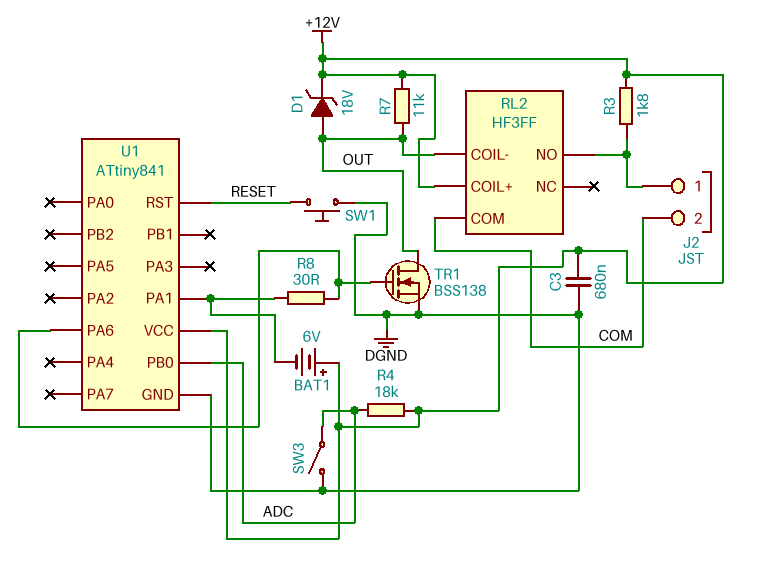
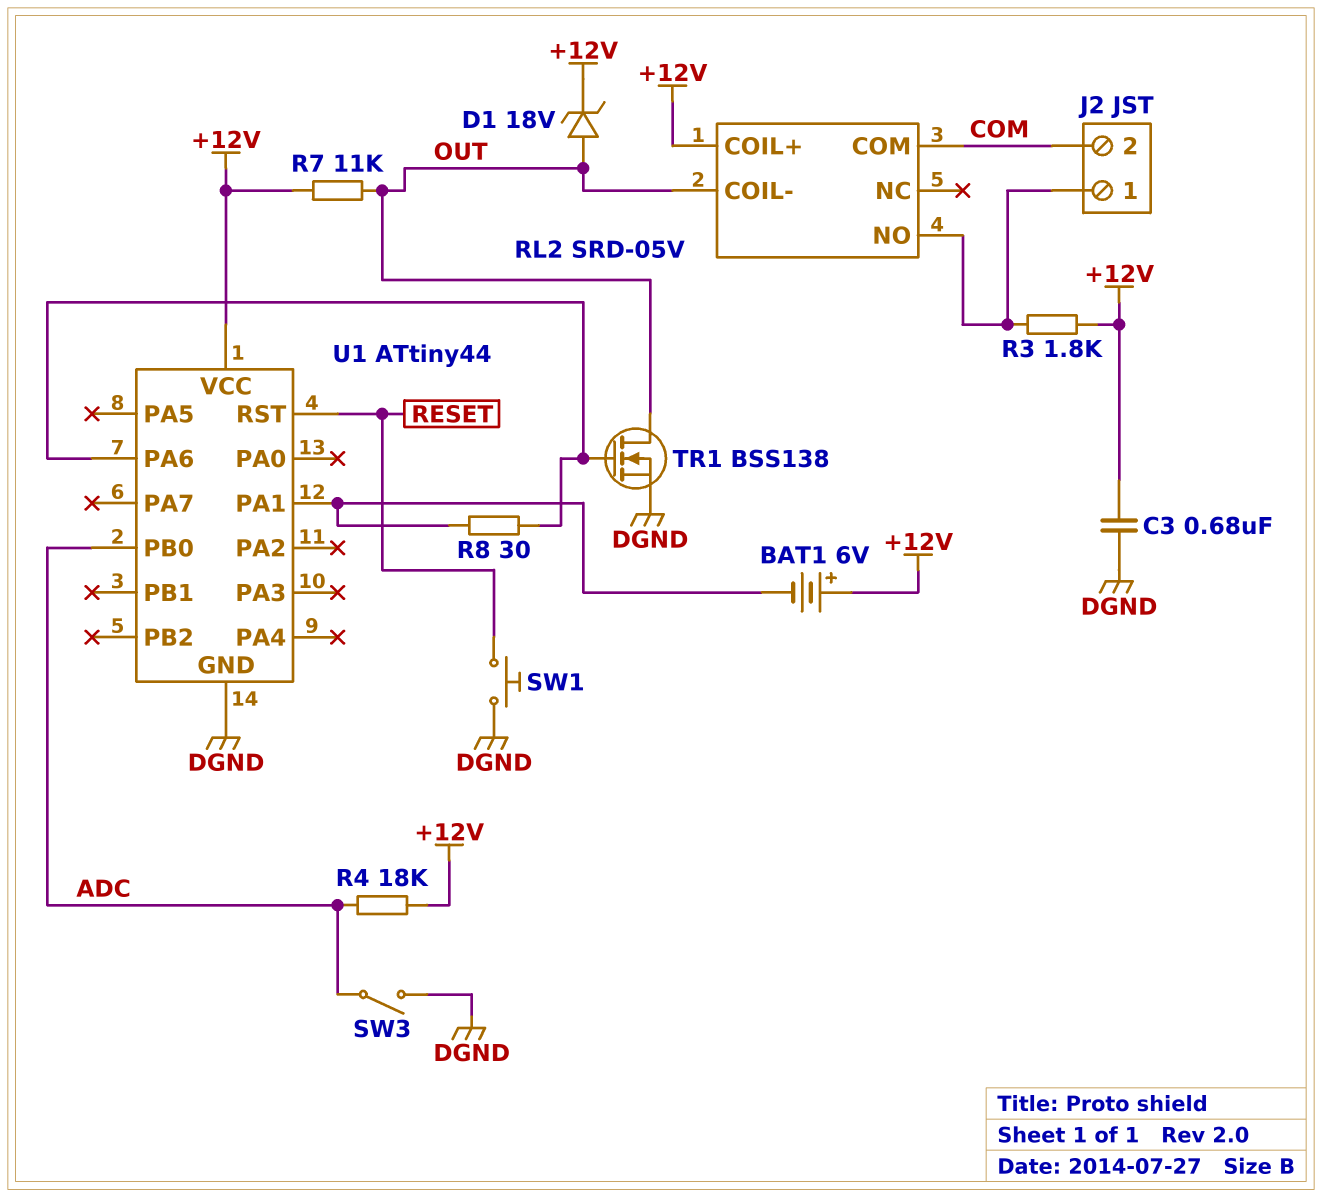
RL2: HF3FF -> SRD-05V
U1: ATtiny841 -> ATtiny44

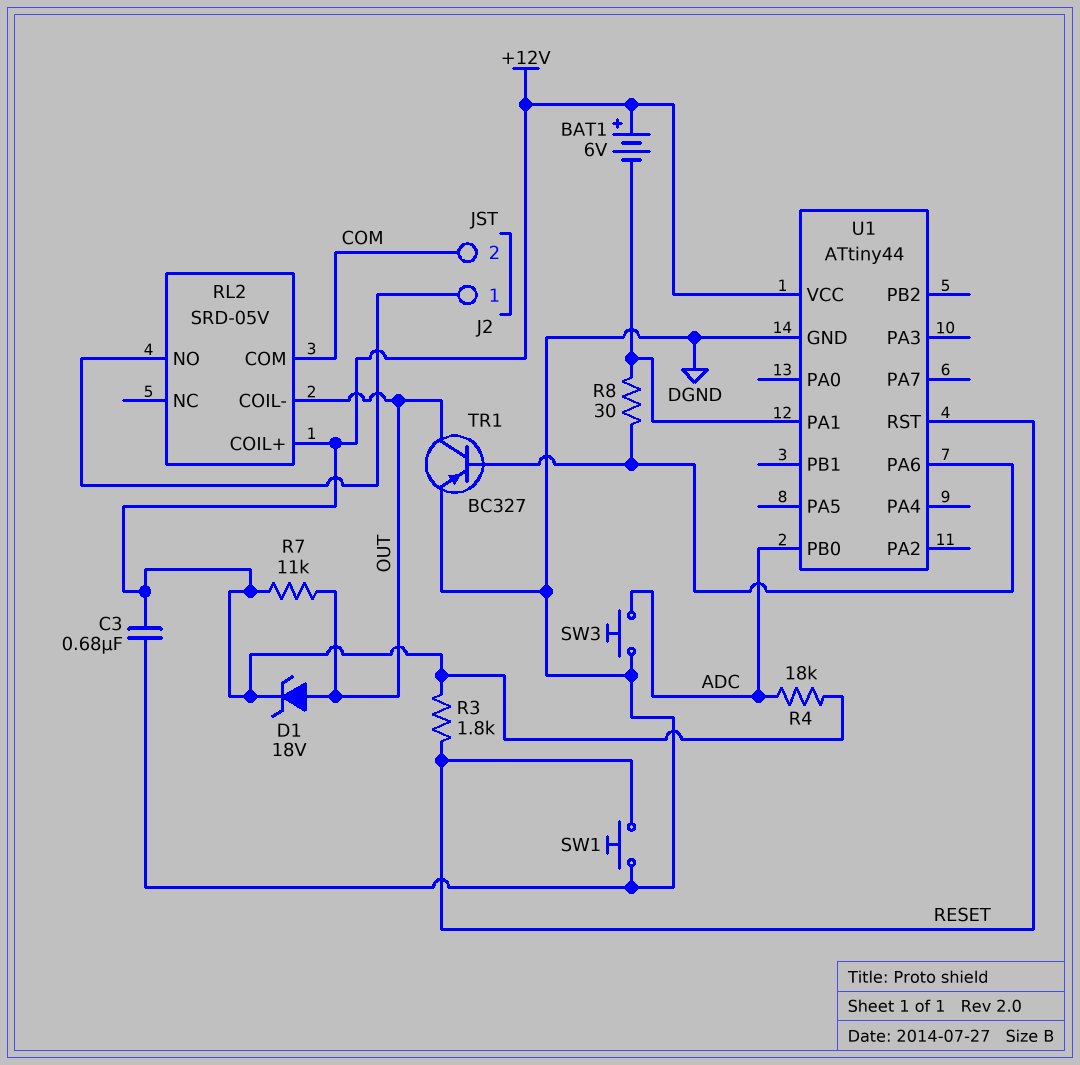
R3: 1.8k (+12V, J2/1) -> 1.8k (+12V, RESET)
SW3: switch (ADC, DGND) -> button (ADC, DGND)
TR1: NMOS BSS138 (G U1/PA6, D OUT, S DGND) -> PNP BC327 (B U1/PA6, C OUT, E DGND)

